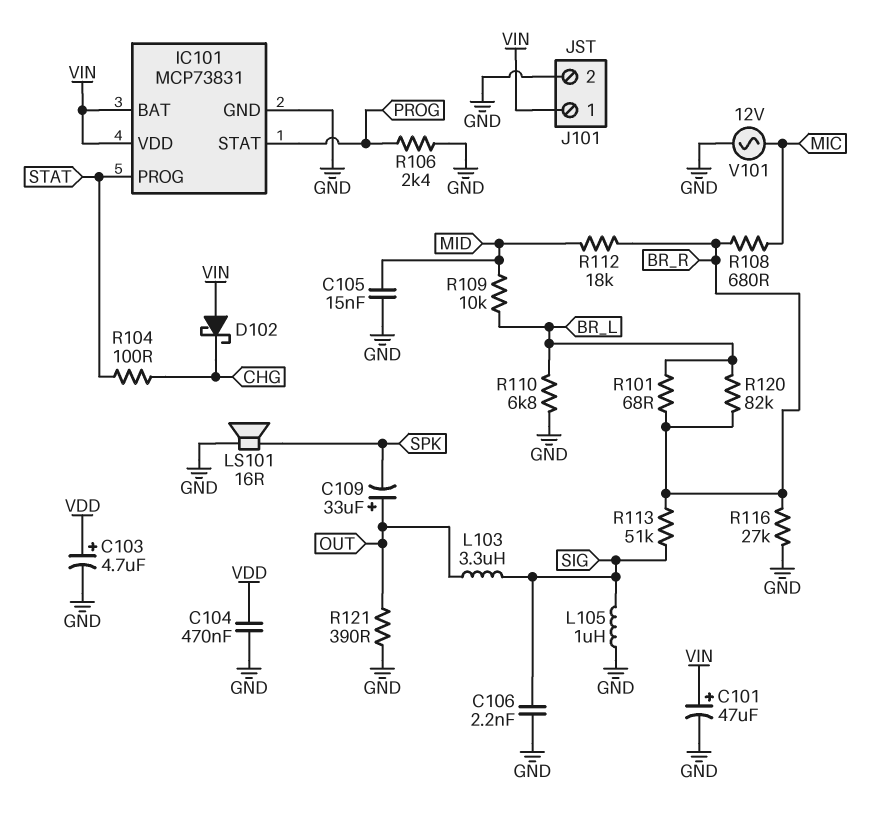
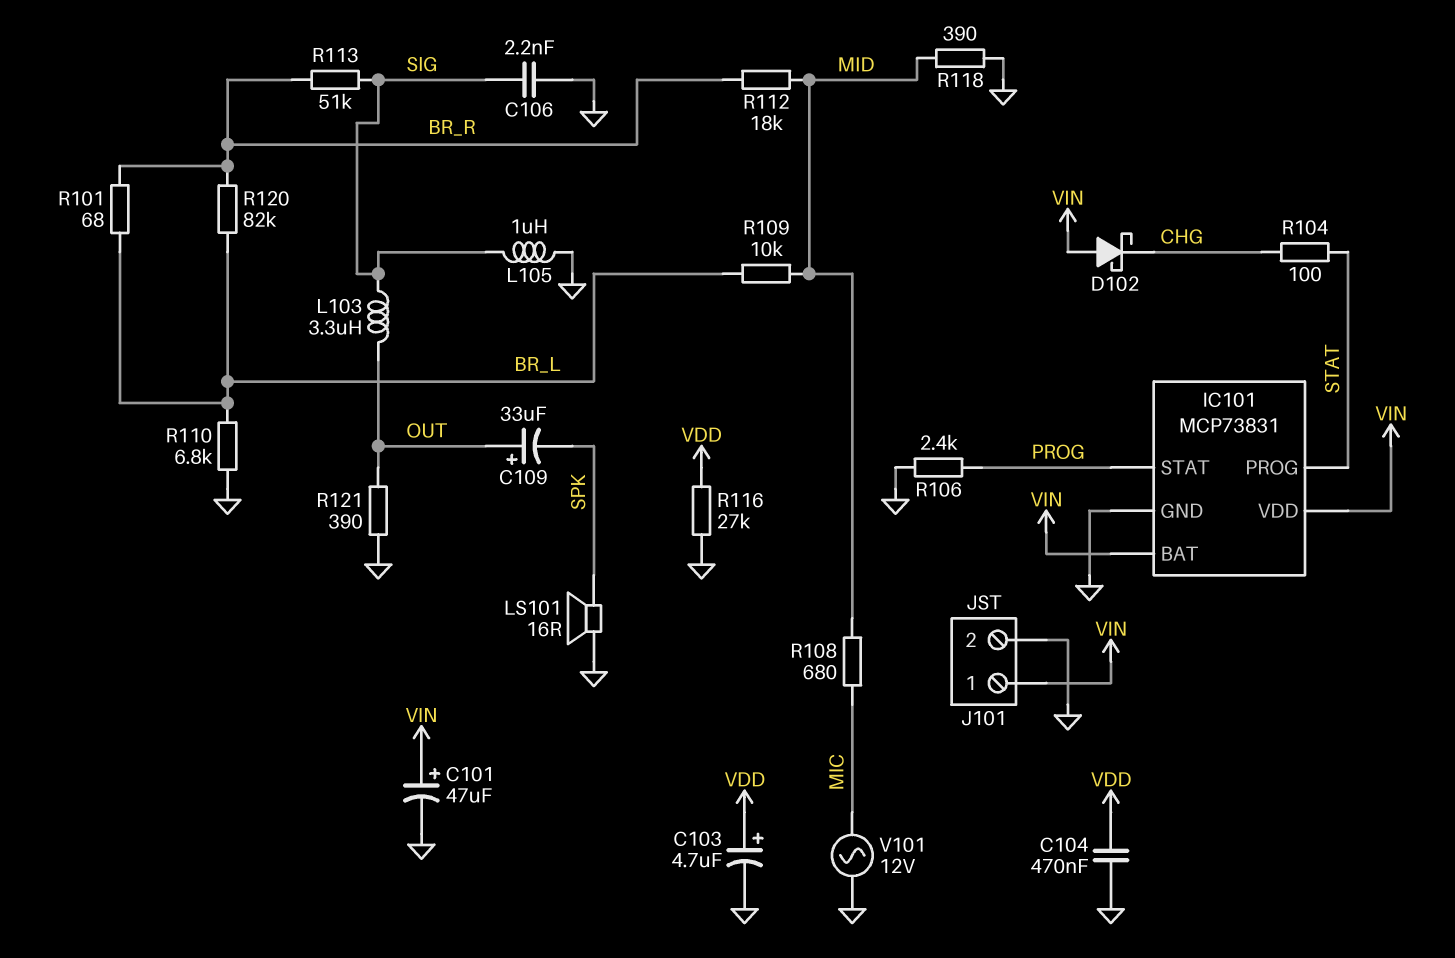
C105: 15nF (GND, MID) -> none
R108: 680 (BR_R, MIC) -> 680 (MIC, MID)
R116: 27k (BR_R, GND) -> 27k (GND, VDD)
R118: none -> 390 (GND, MID)

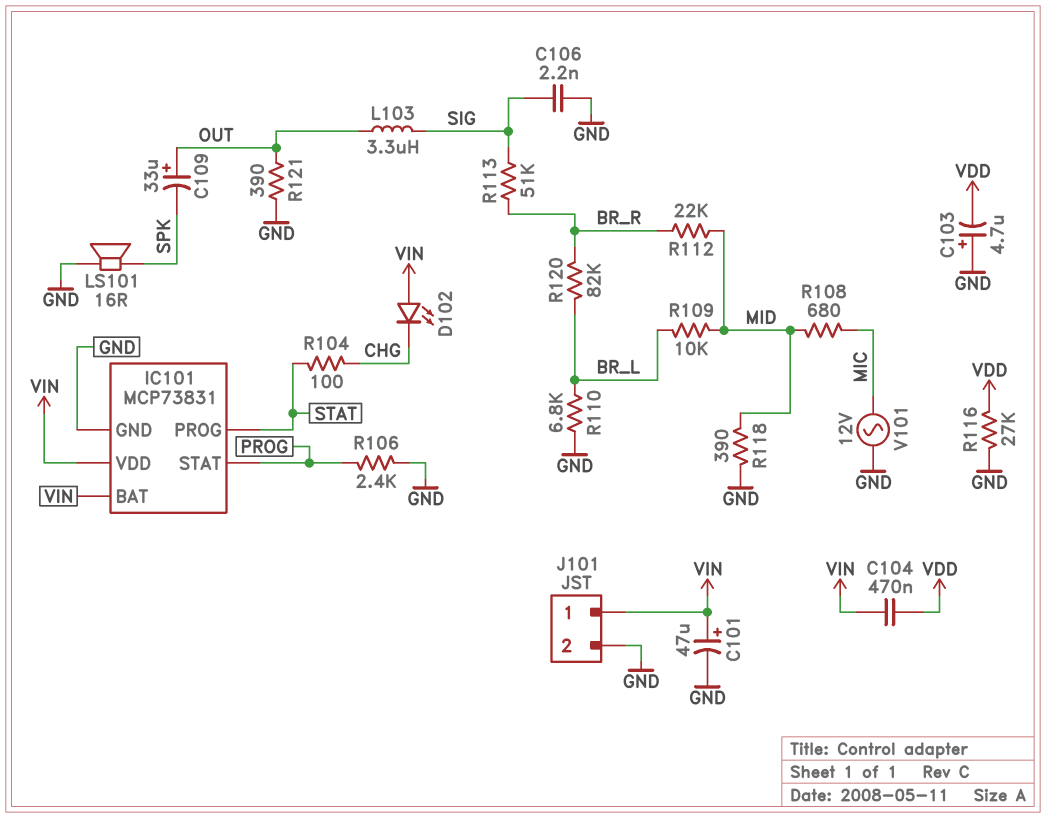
C103: 4.7uF (plus VDD, minus GND) -> 4.7uF (plus GND, minus VDD)
C104: 470nF (GND, VDD) -> 470nF (VDD, VIN)
D102: schottky (A VIN, K CHG) -> LED (A VIN, K CHG)
L105: 1uH (GND, SIG) -> none
R101: 68 (BR_L, BR_R) -> none
R112: 18k (BR_R, MID) -> 22k (BR_R, MID)

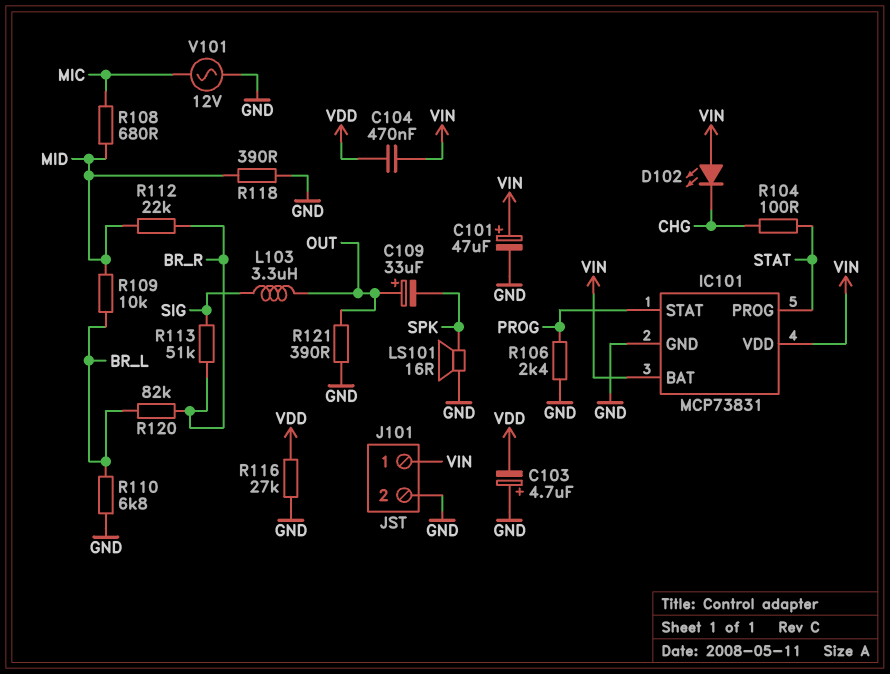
C106: 2.2nF (GND, SIG) -> none

